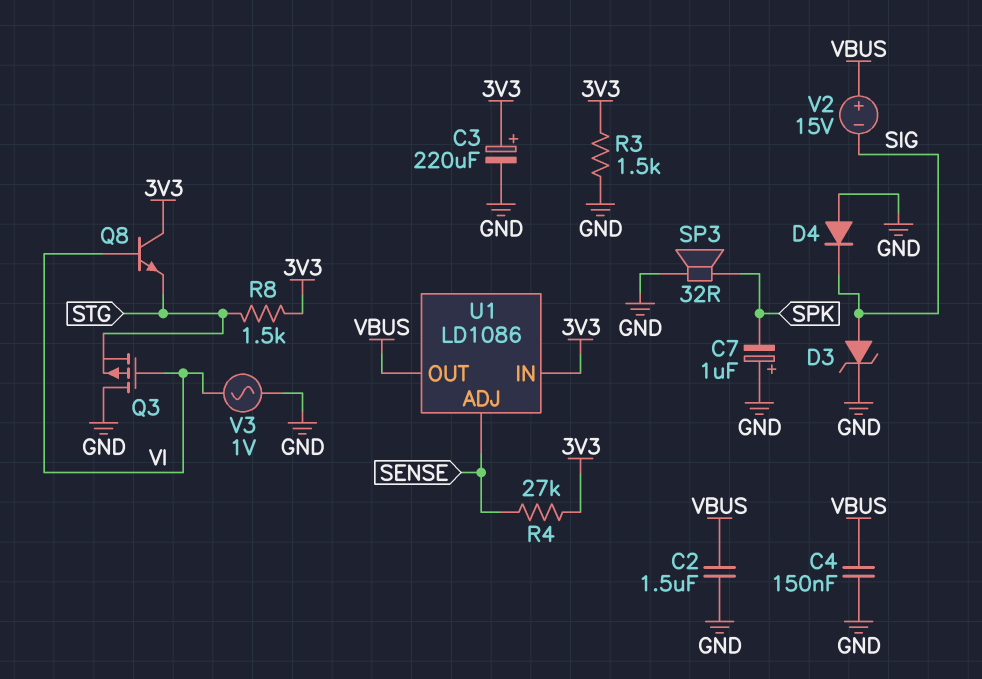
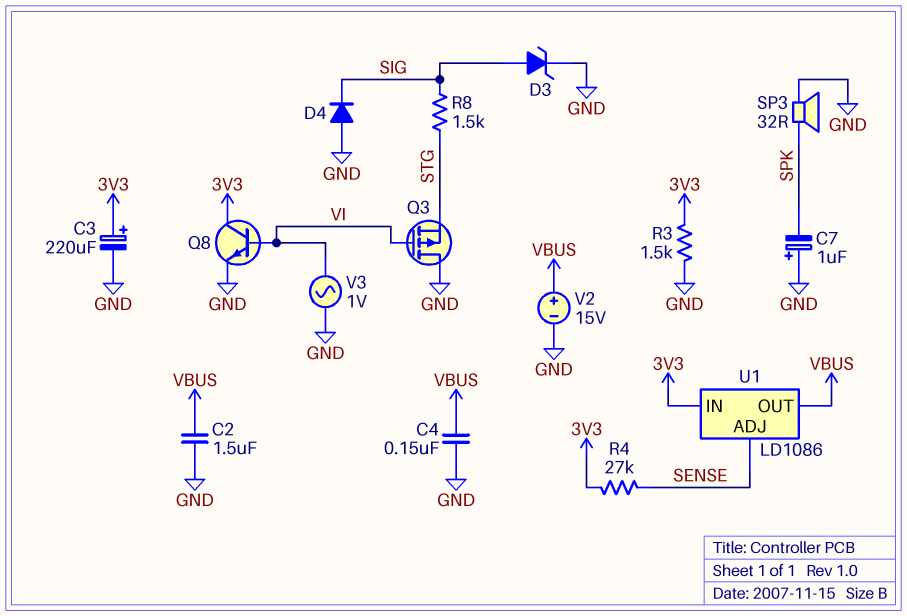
Q8: NPN (B VI, C 3V3, E STG) -> NPN (B VI, C 3V3, E GND)
R8: 1.5k (3V3, STG) -> 1.5k (SIG, STG)
V2: 15V (plus VBUS, minus SIG) -> 15V (plus VBUS, minus GND)

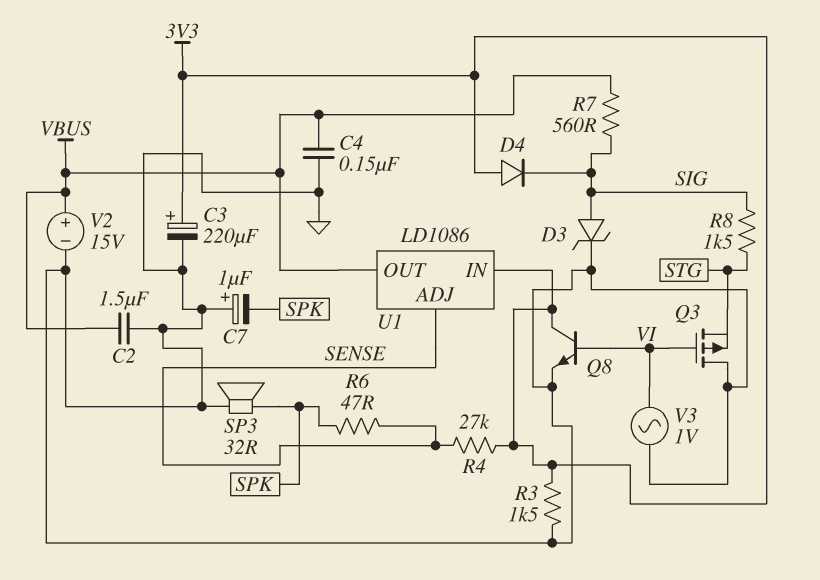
D4: diode (A GND, K SIG) -> diode (A 3V3, K SIG)
R6: none -> 47 (SENSE, SPK)
R7: none -> 560 (SIG, VBUS)

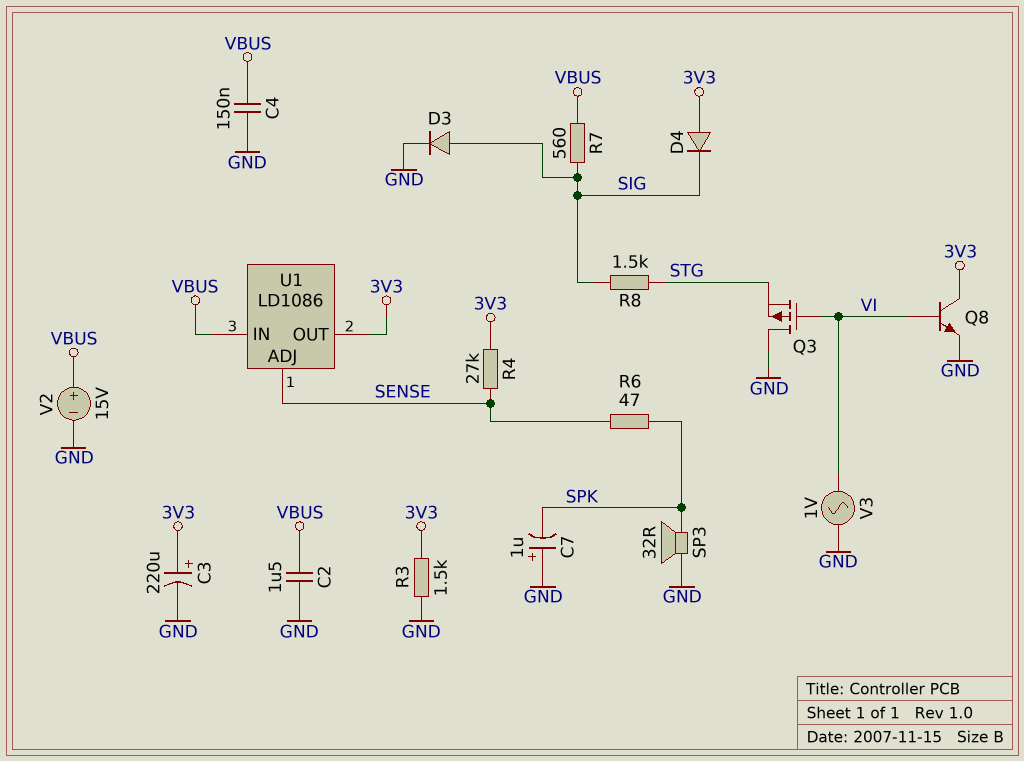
D3: zener (A SIG, K GND) -> diode (A SIG, K GND)
U1 pin IN: 3V3 -> VBUS
U1 pin OUT: VBUS -> 3V3

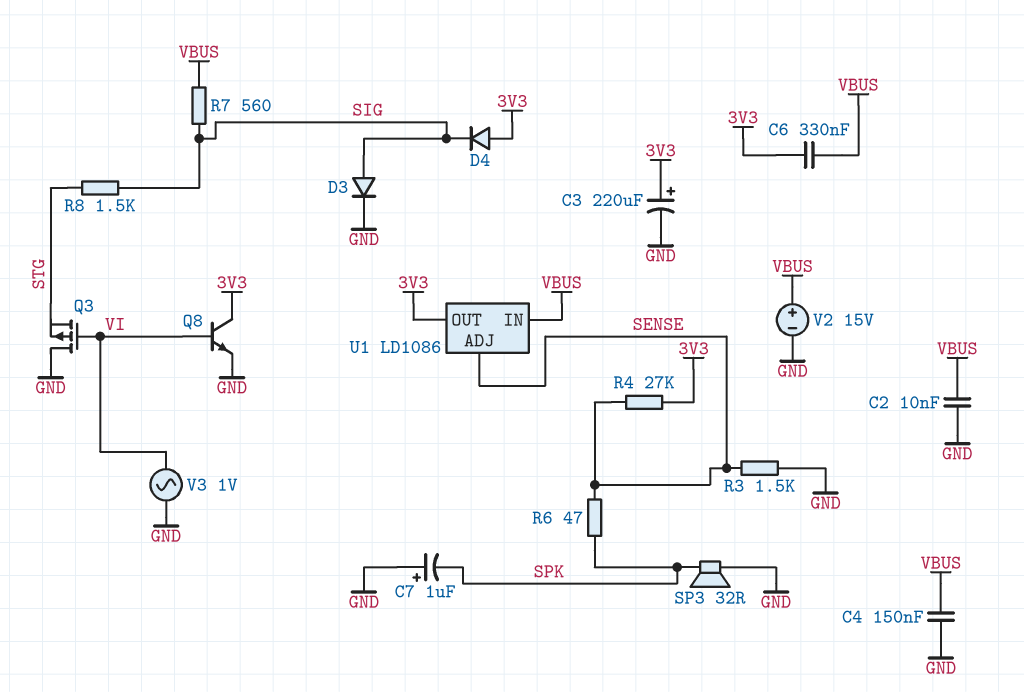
C2: 1.5uF (GND, VBUS) -> 10nF (GND, VBUS)
C6: none -> 330nF (3V3, VBUS)
R3: 1.5k (3V3, GND) -> 1.5k (GND, SENSE)

